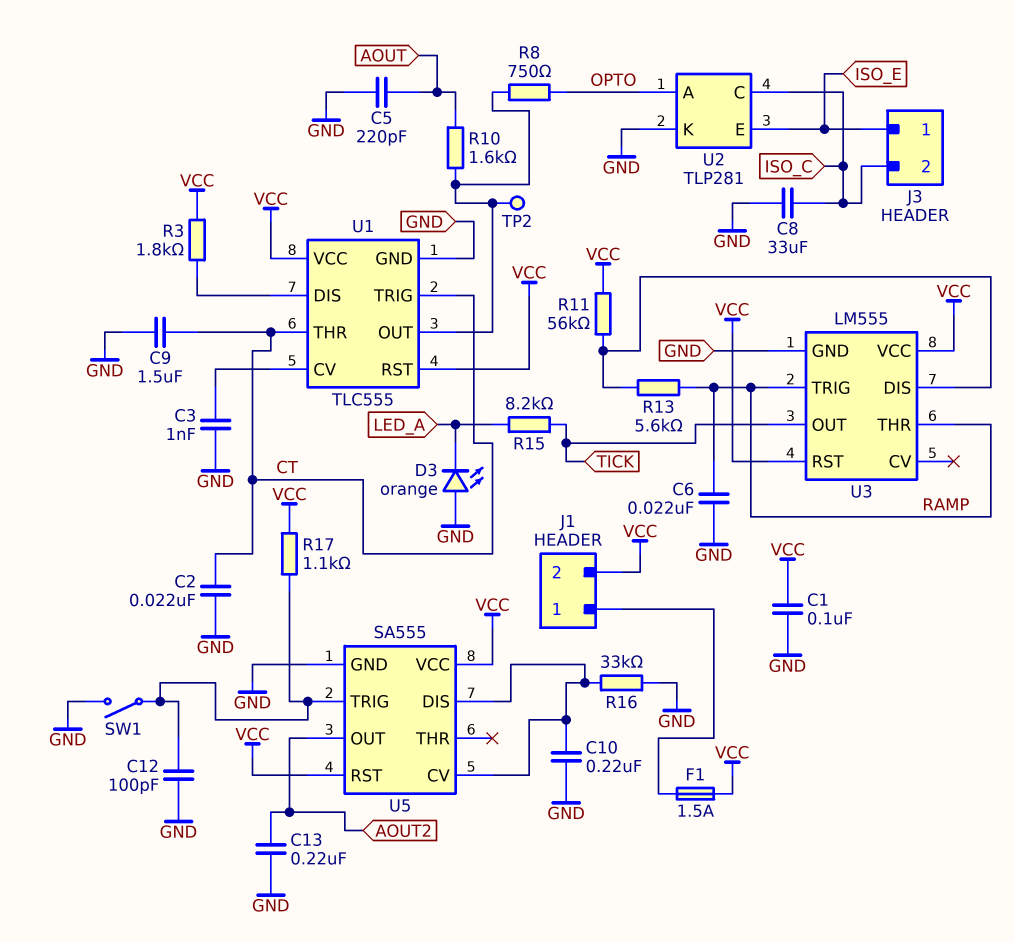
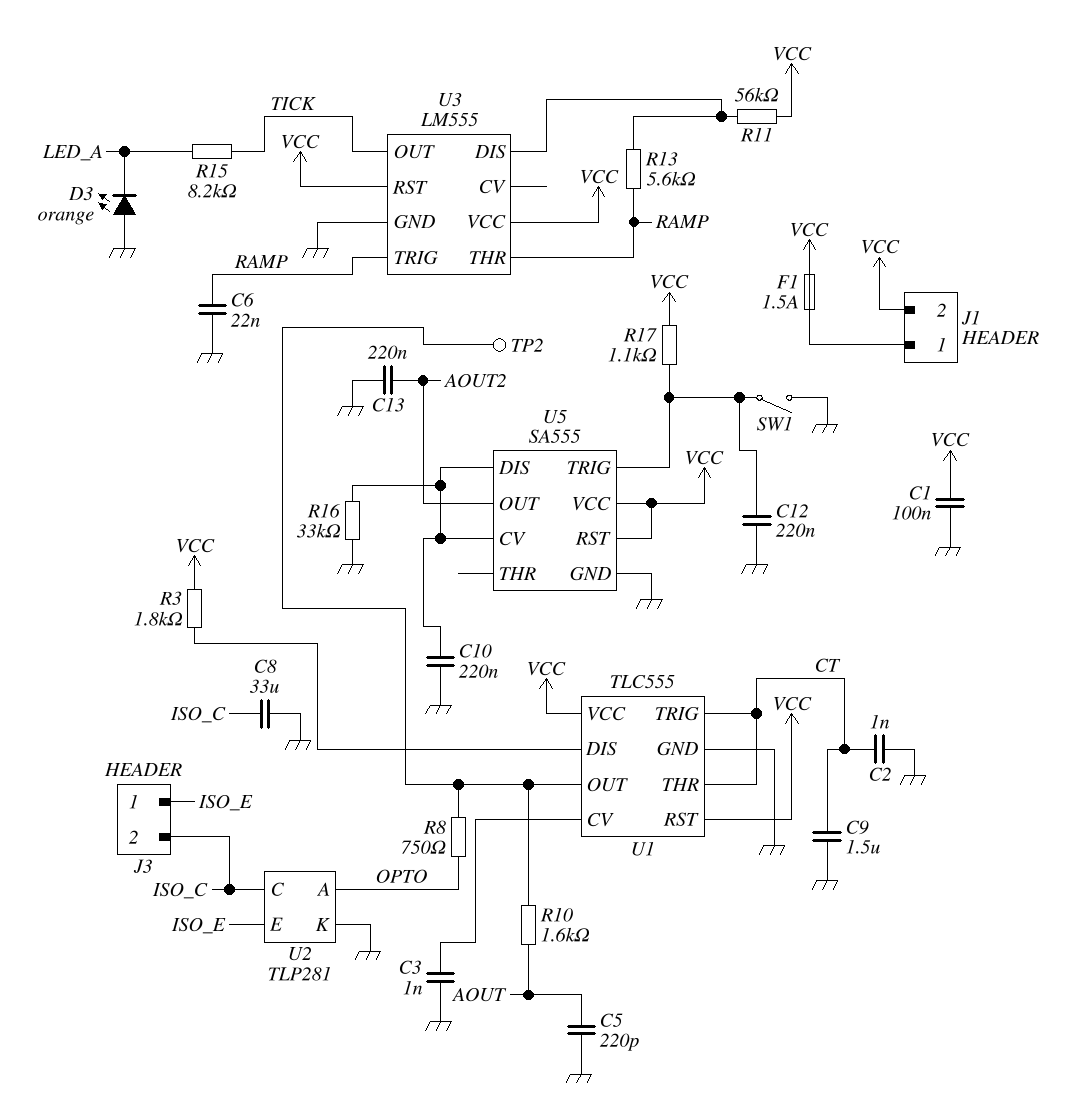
C2: 22nF (CT, GND) -> 1nF (CT, GND)
C12: 100pF (GND, U5/TRIG) -> 220nF (GND, U5/TRIG)

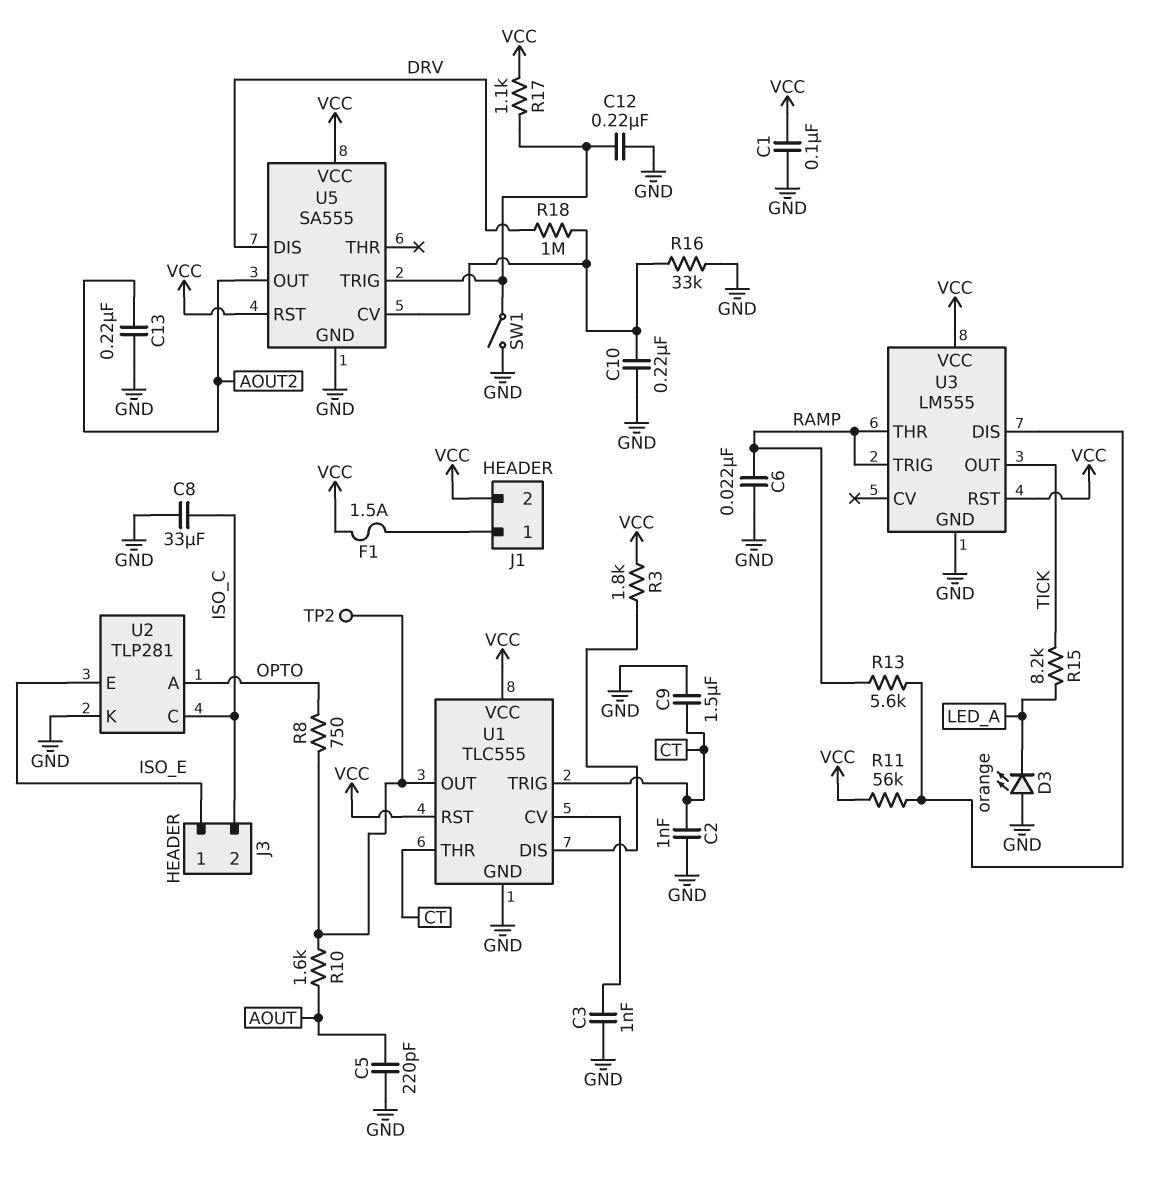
R18: none -> 1M (DRV, U5/CV)
U5 pin DIS: U5/CV -> DRV

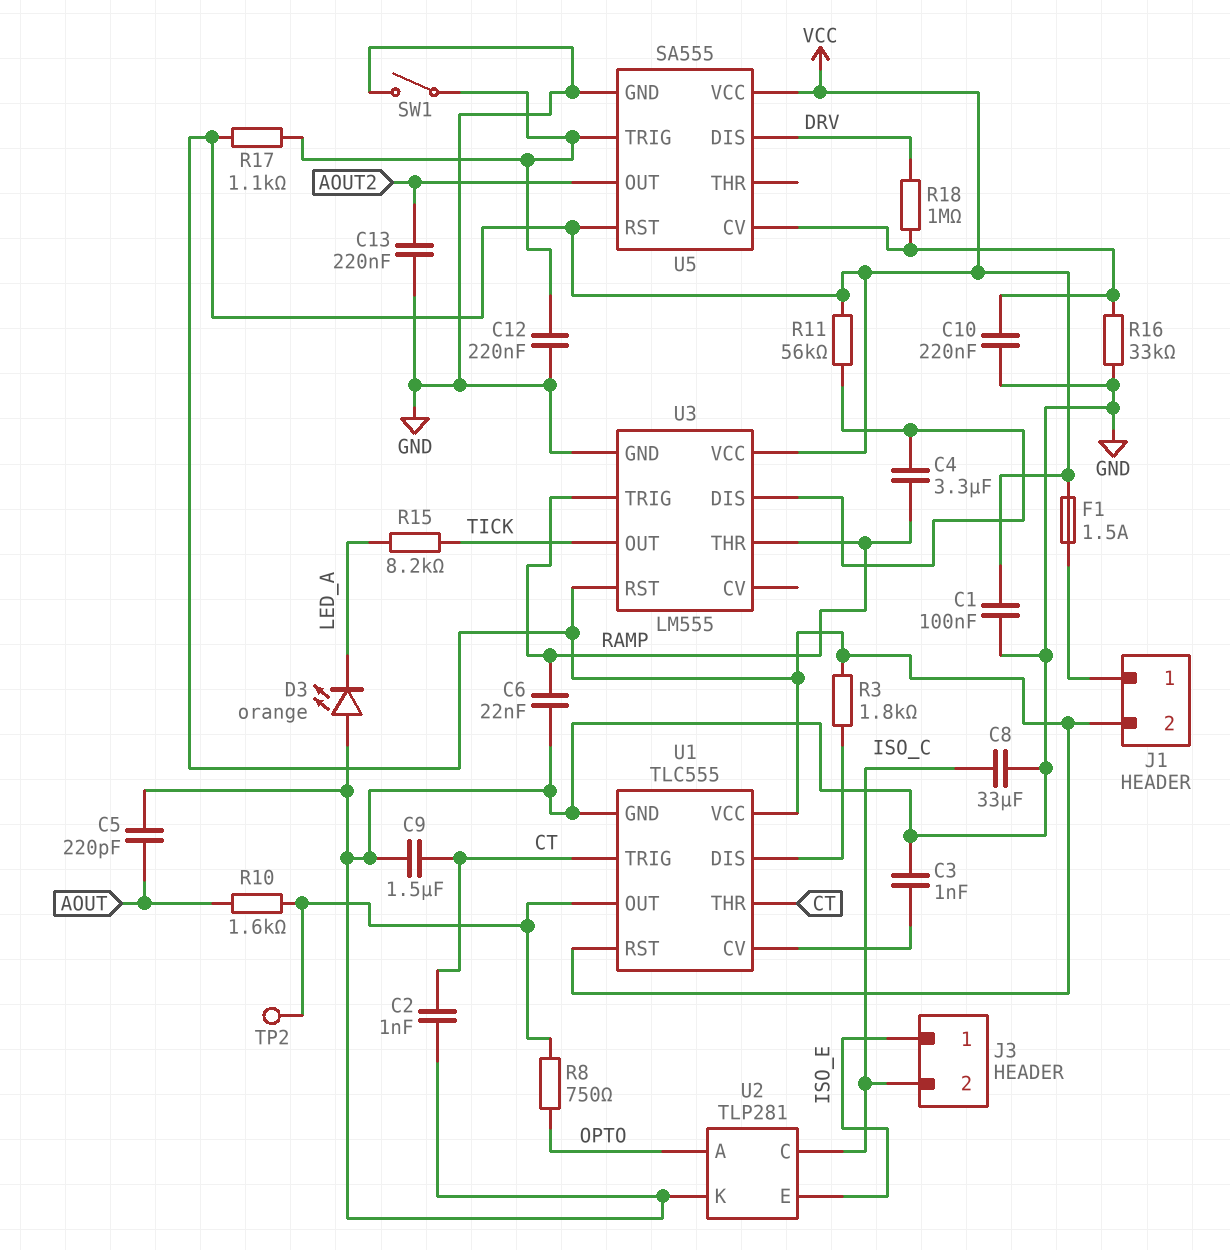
C4: none -> 3.3uF (RAMP, U3/DIS)
R13: 5.6k (RAMP, U3/DIS) -> none

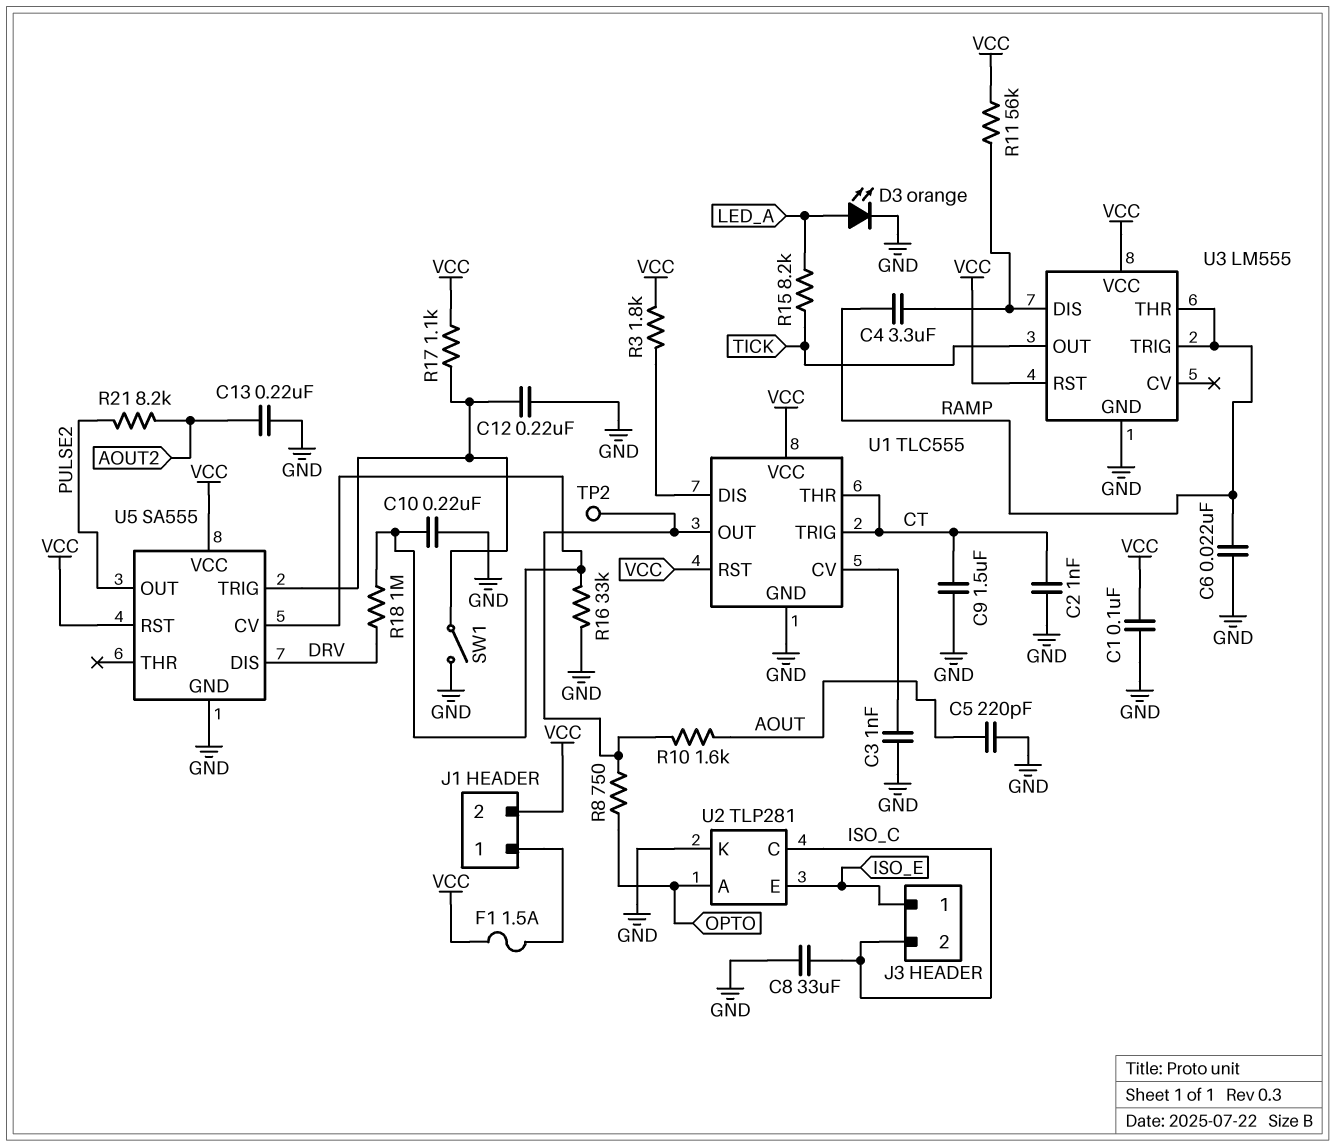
D3: LED orange (A GND, K LED_A) -> LED orange (A LED_A, K GND)
R21: none -> 8.2k (AOUT2, PULSE2)
U5 pin OUT: AOUT2 -> PULSE2

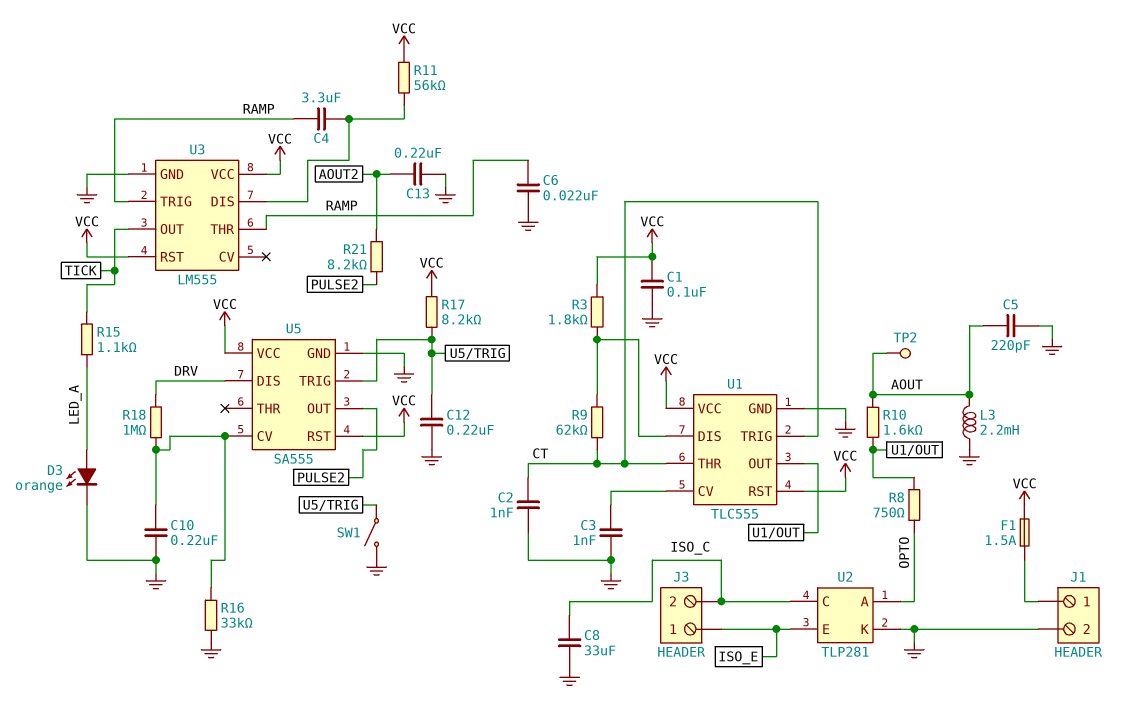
C9: 1.5uF (CT, GND) -> none
J1 pin 2: VCC -> GND
L3: none -> 2.2mH (AOUT, GND)
R9: none -> 62k (CT, U1/DIS)
R15: 8.2k (LED_A, TICK) -> 1.1k (LED_A, TICK)
R17: 1.1k (U5/TRIG, VCC) -> 8.2k (U5/TRIG, VCC)
TP2: test point (U1/OUT) -> test point (AOUT)

